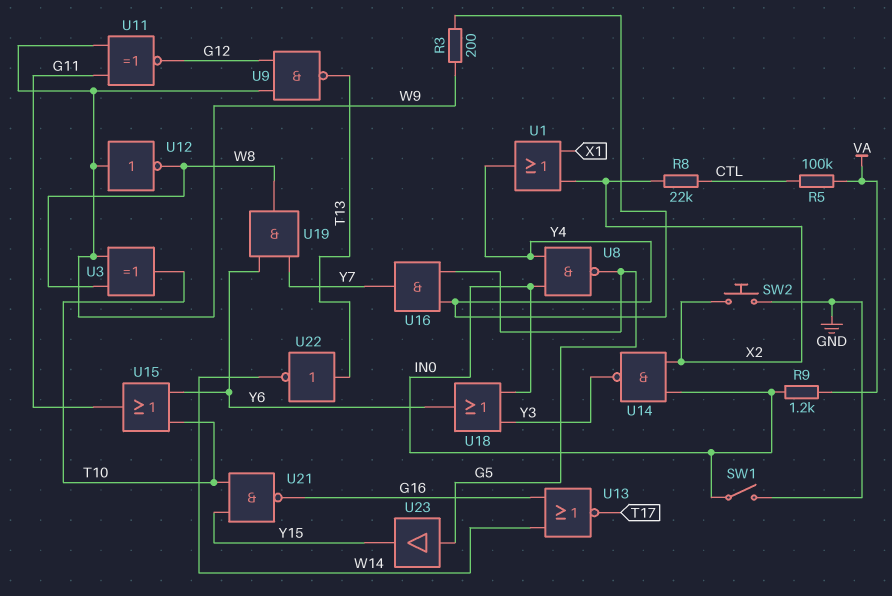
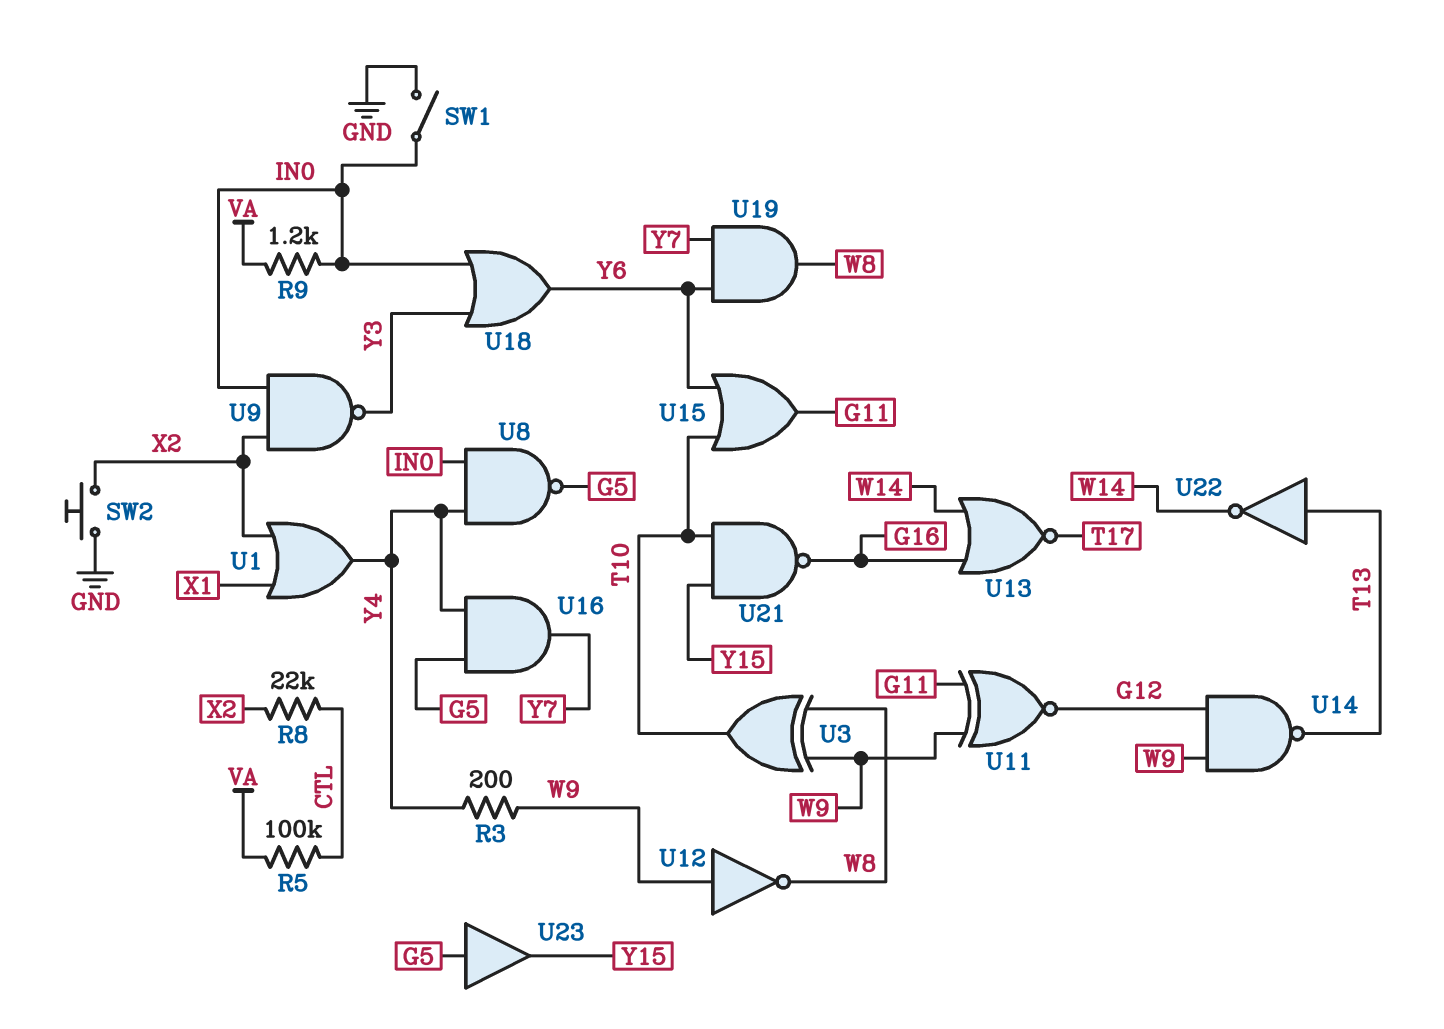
U9: NAND (in G12, in W9, out T13) -> NAND (in IN0, in X2, out Y3)
U14: NAND (in IN0, in X2, out Y3) -> NAND (in G12, in W9, out T13)

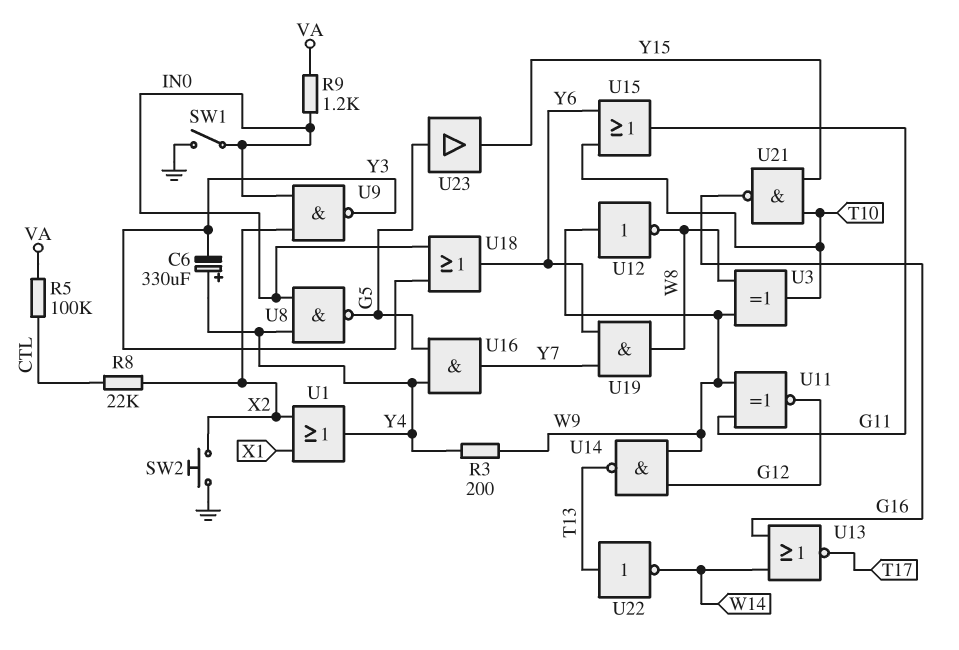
C6: none -> 330uF (plus Y4, minus Y3)

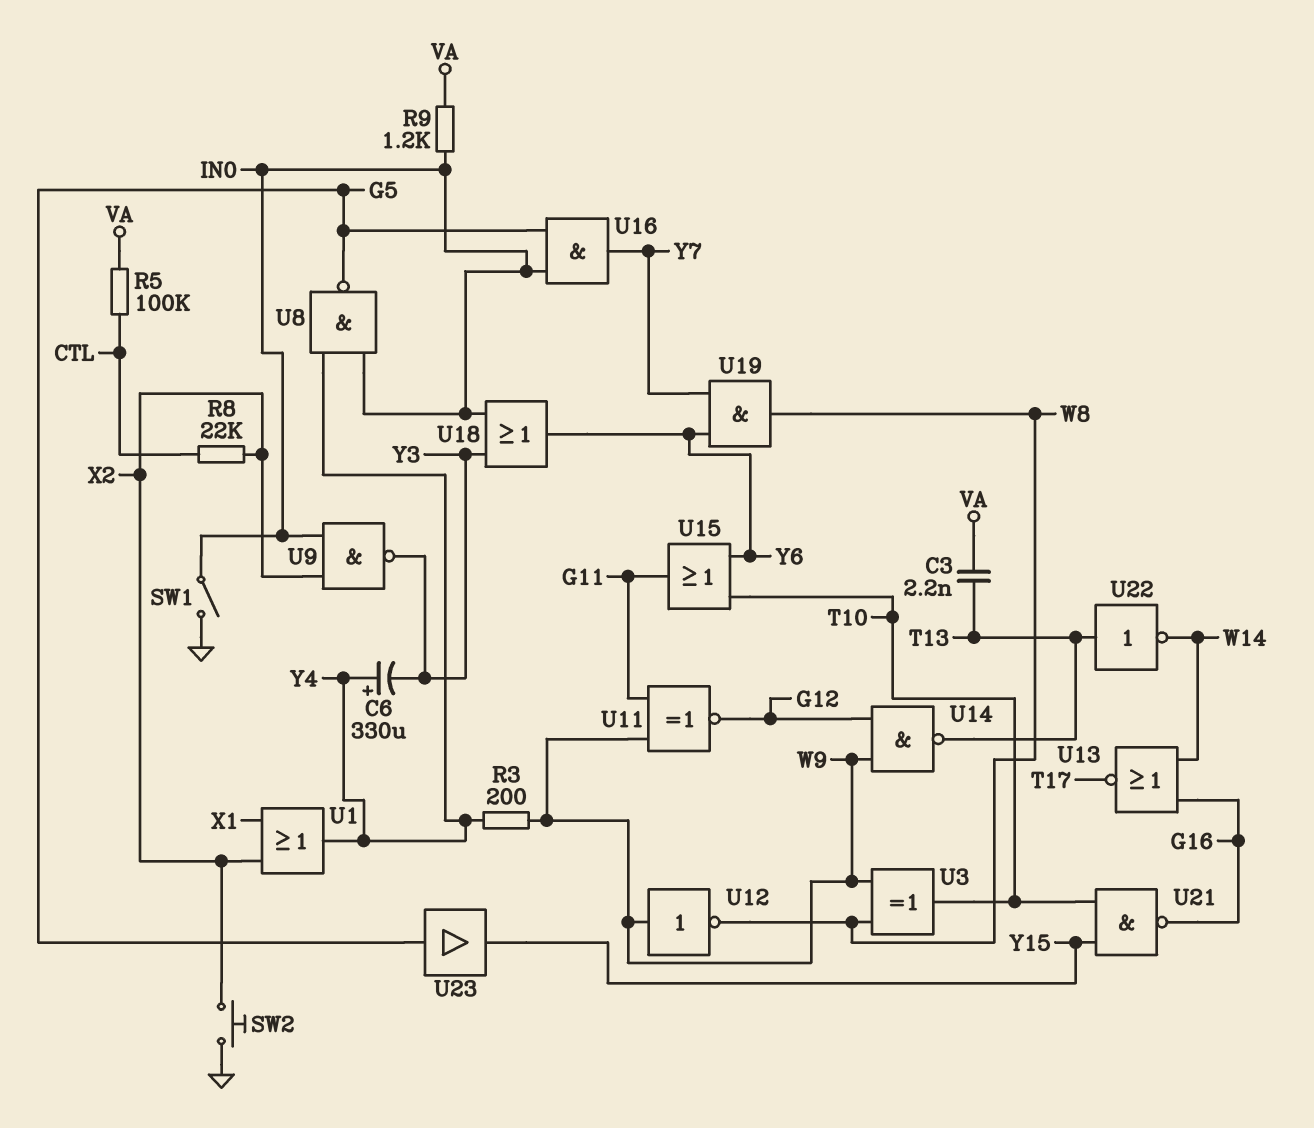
C3: none -> 2.2nF (T13, VA)
U16: AND (in G5, in Y4, out Y7) -> AND (in G5, in IN0, out Y7)

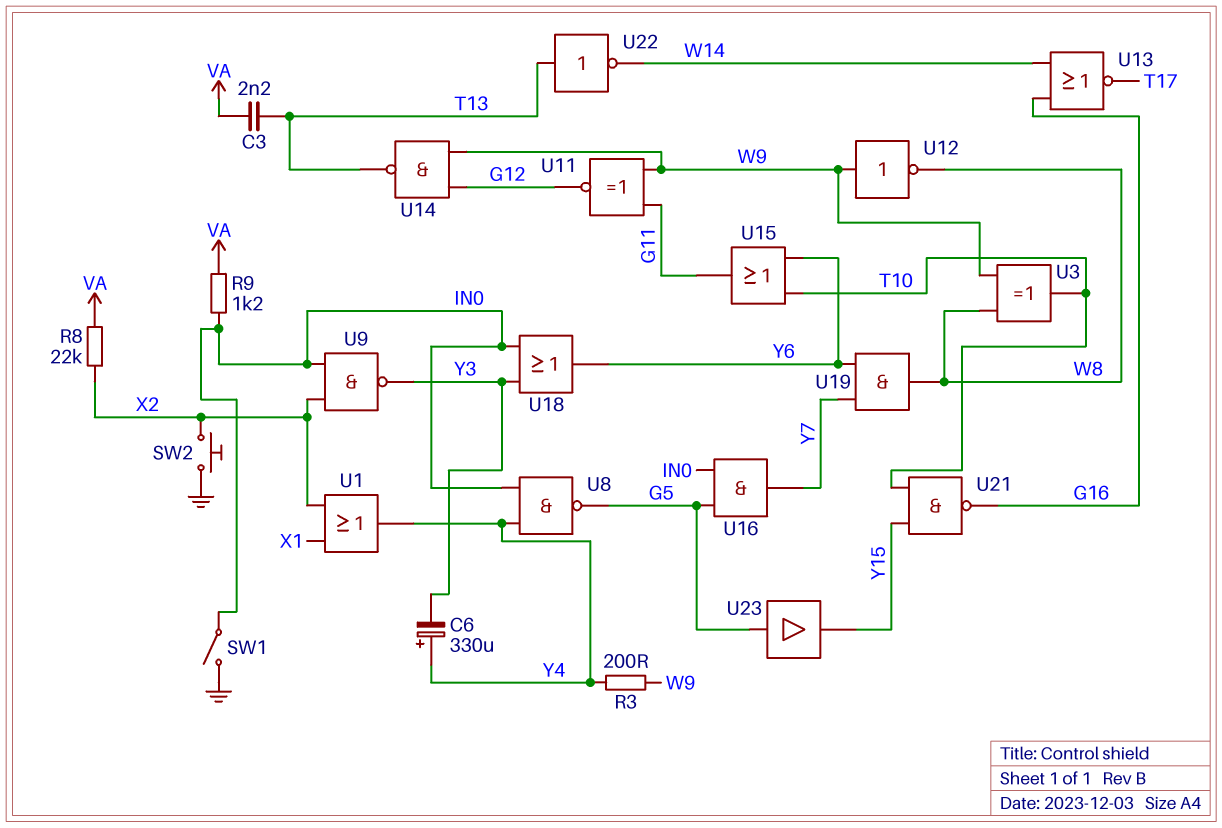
R5: 100k (CTL, VA) -> none
R8: 22k (CTL, X2) -> 22k (VA, X2)

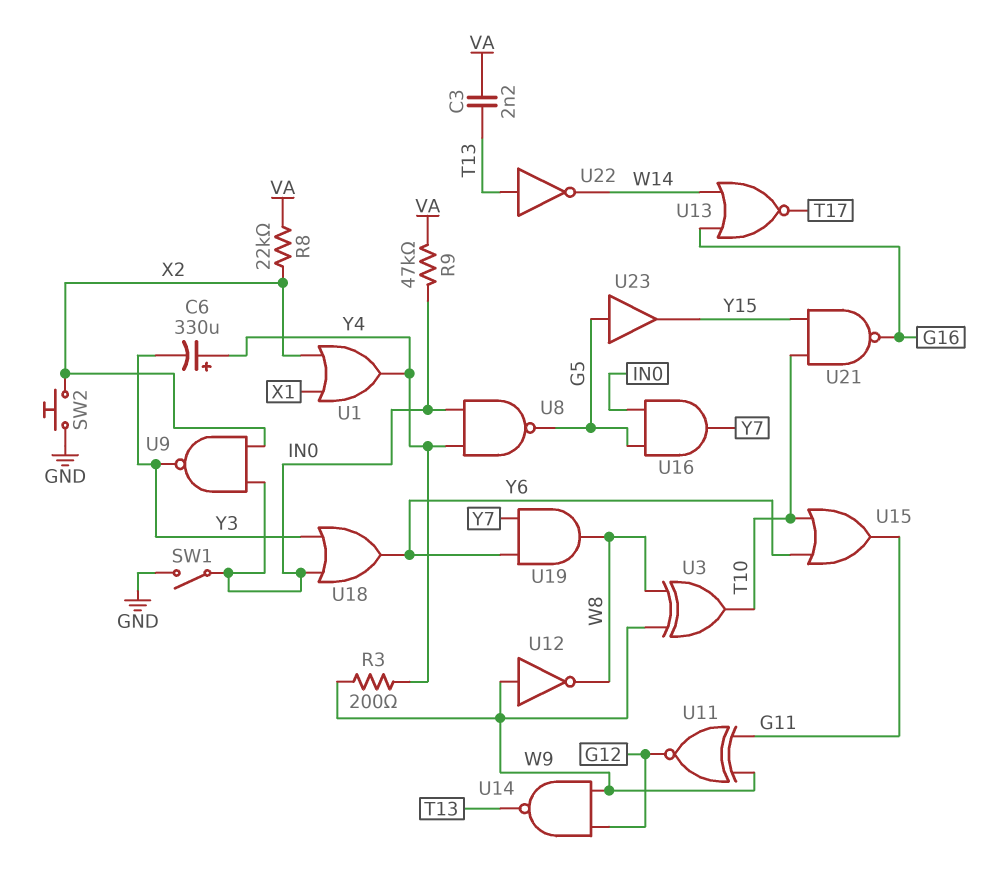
R9: 1.2k (IN0, VA) -> 47k (IN0, VA)

